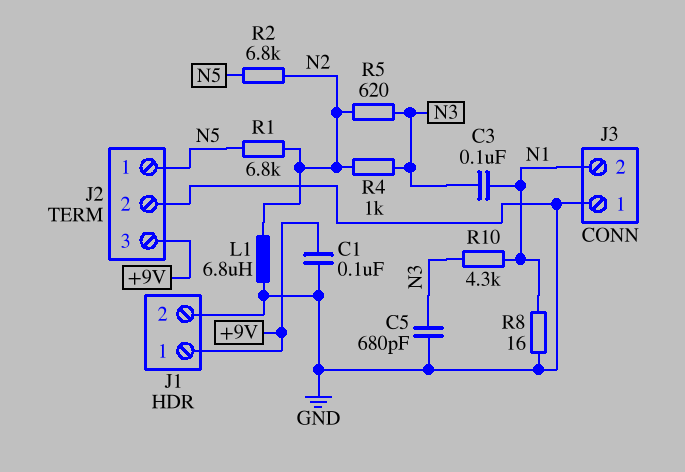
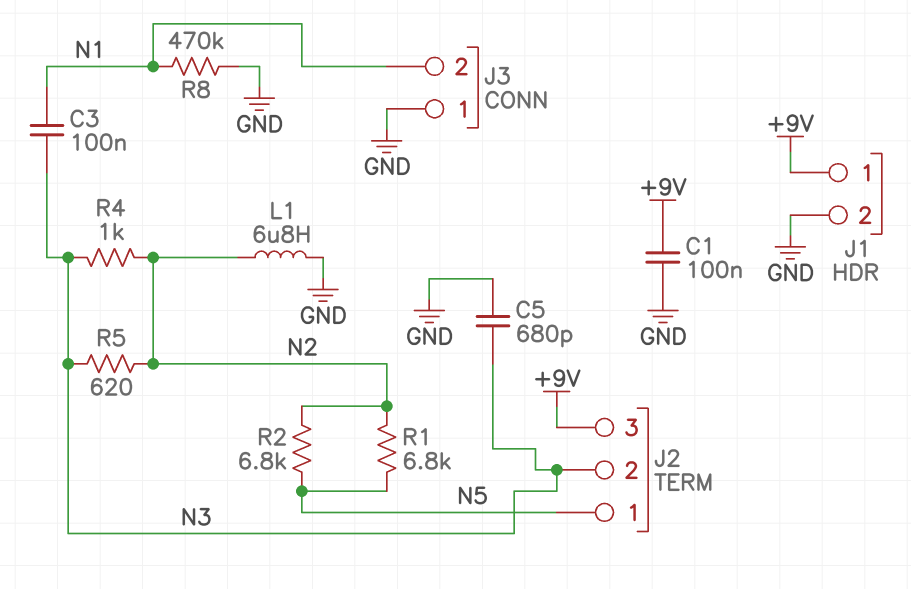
J2 pin 2: GND -> N3
R8: 16 (GND, N1) -> 470k (GND, N1)
R10: 4.3k (N1, N3) -> none

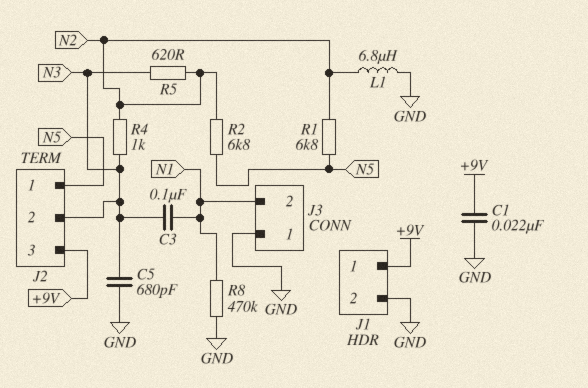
C1: 100nF (+9V, GND) -> 22nF (+9V, GND)

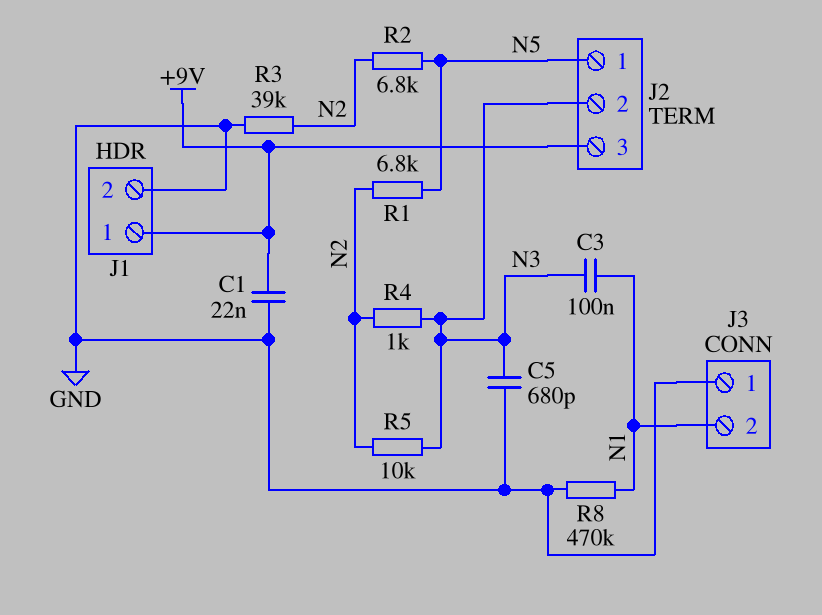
L1: 6.8uH (GND, N2) -> none
R3: none -> 39k (GND, N2)
R5: 620 (N2, N3) -> 10k (N2, N3)

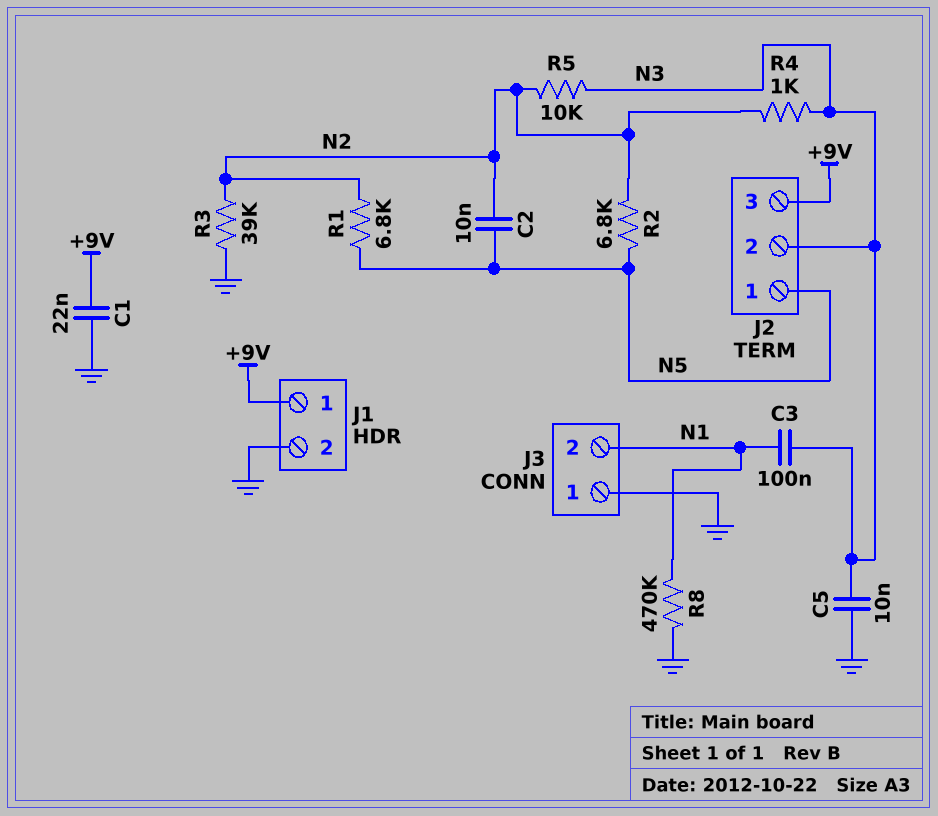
C2: none -> 10nF (N2, N5)
C5: 680pF (GND, N3) -> 10nF (GND, N3)

